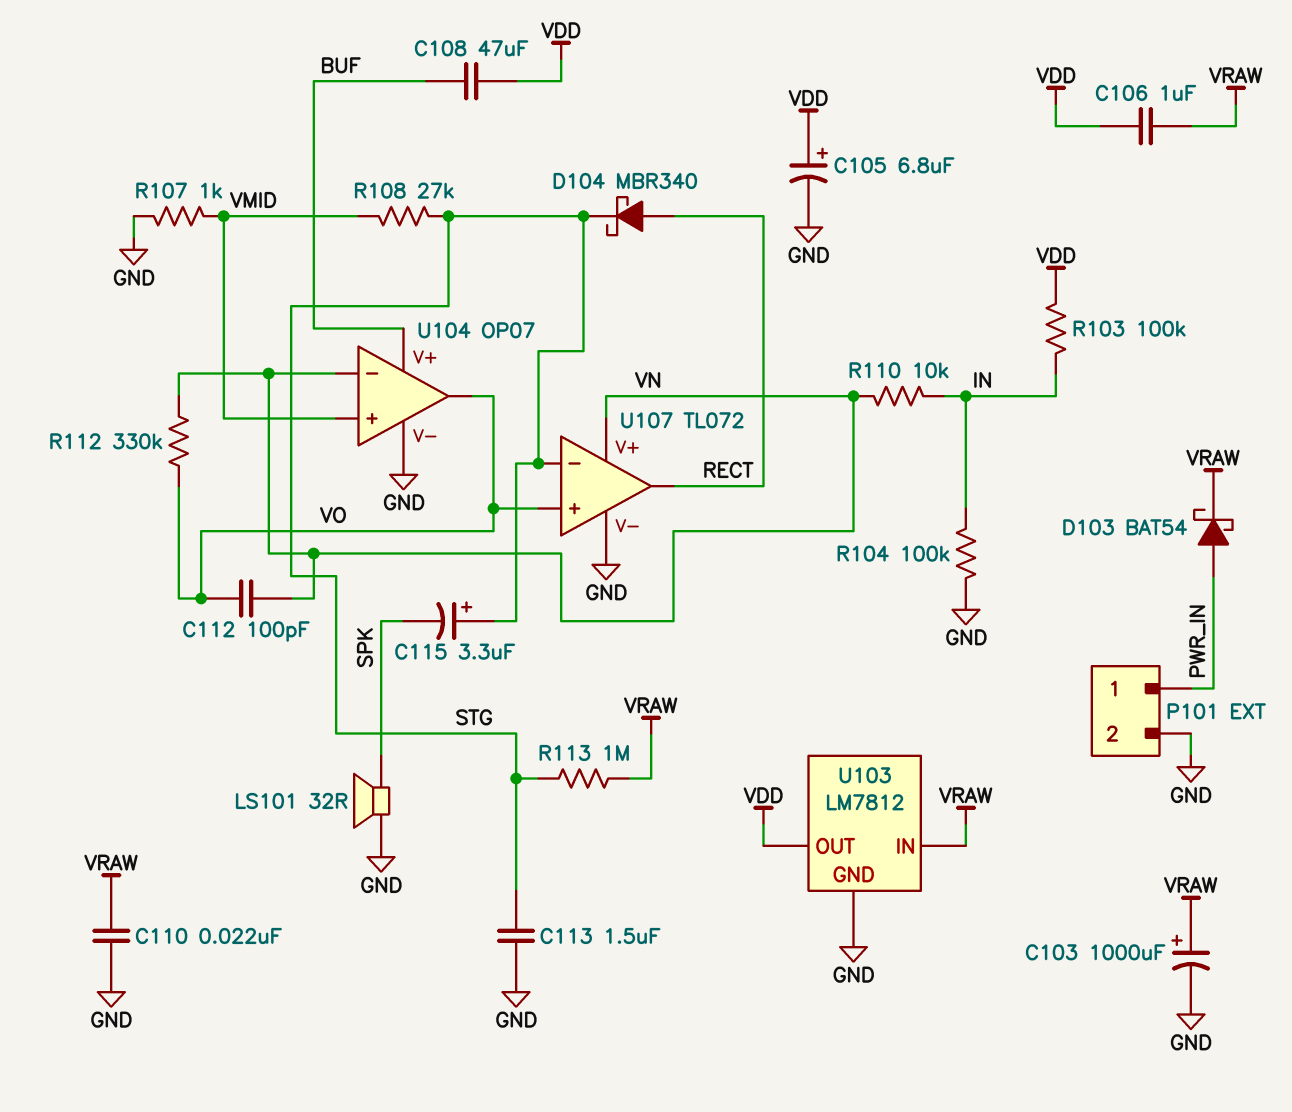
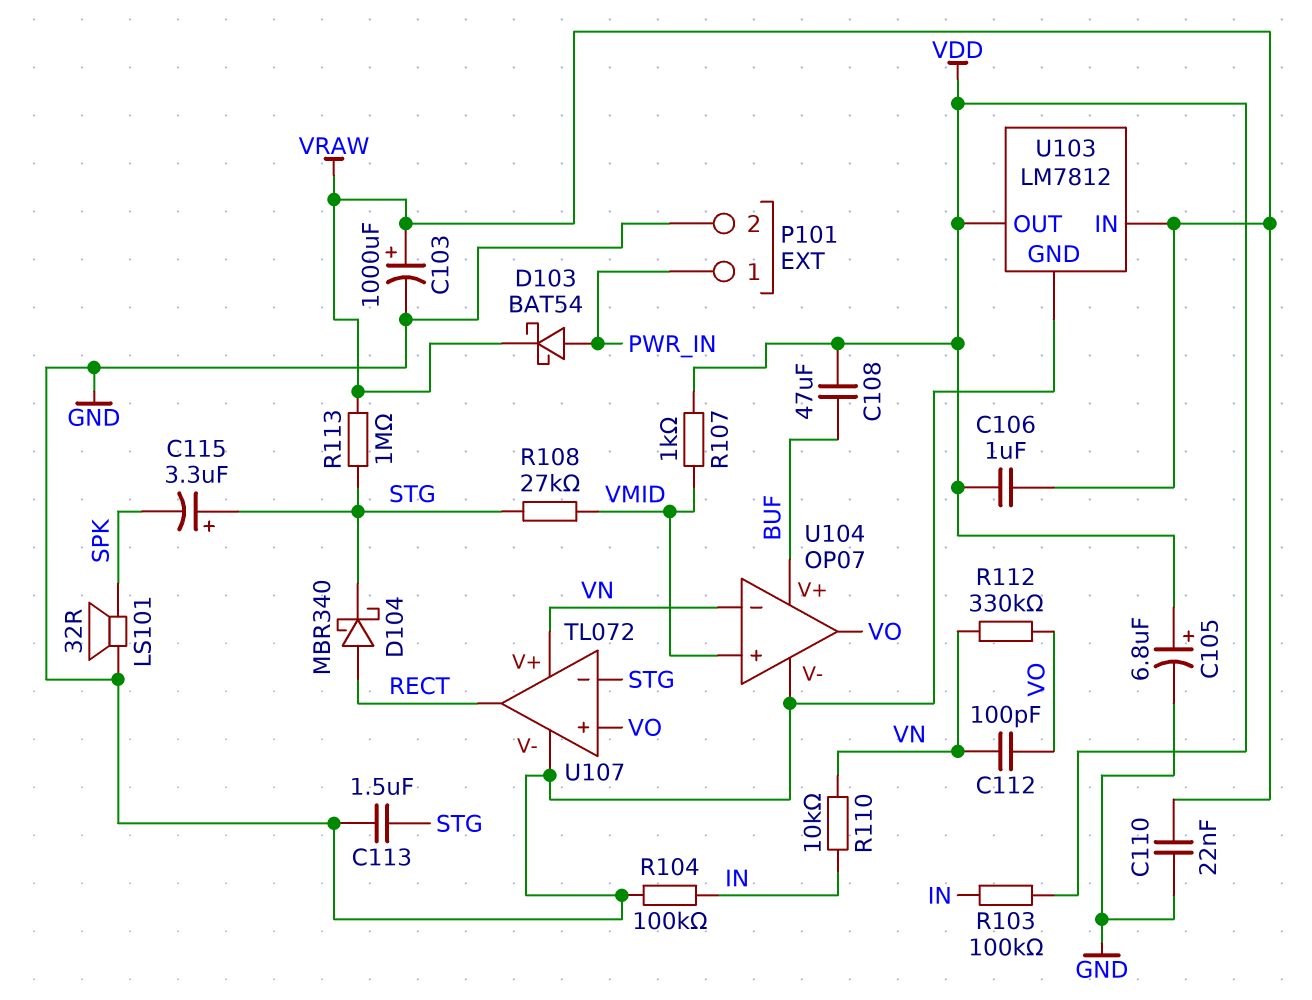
R107: 1k (GND, VMID) -> 1k (VDD, VMID)

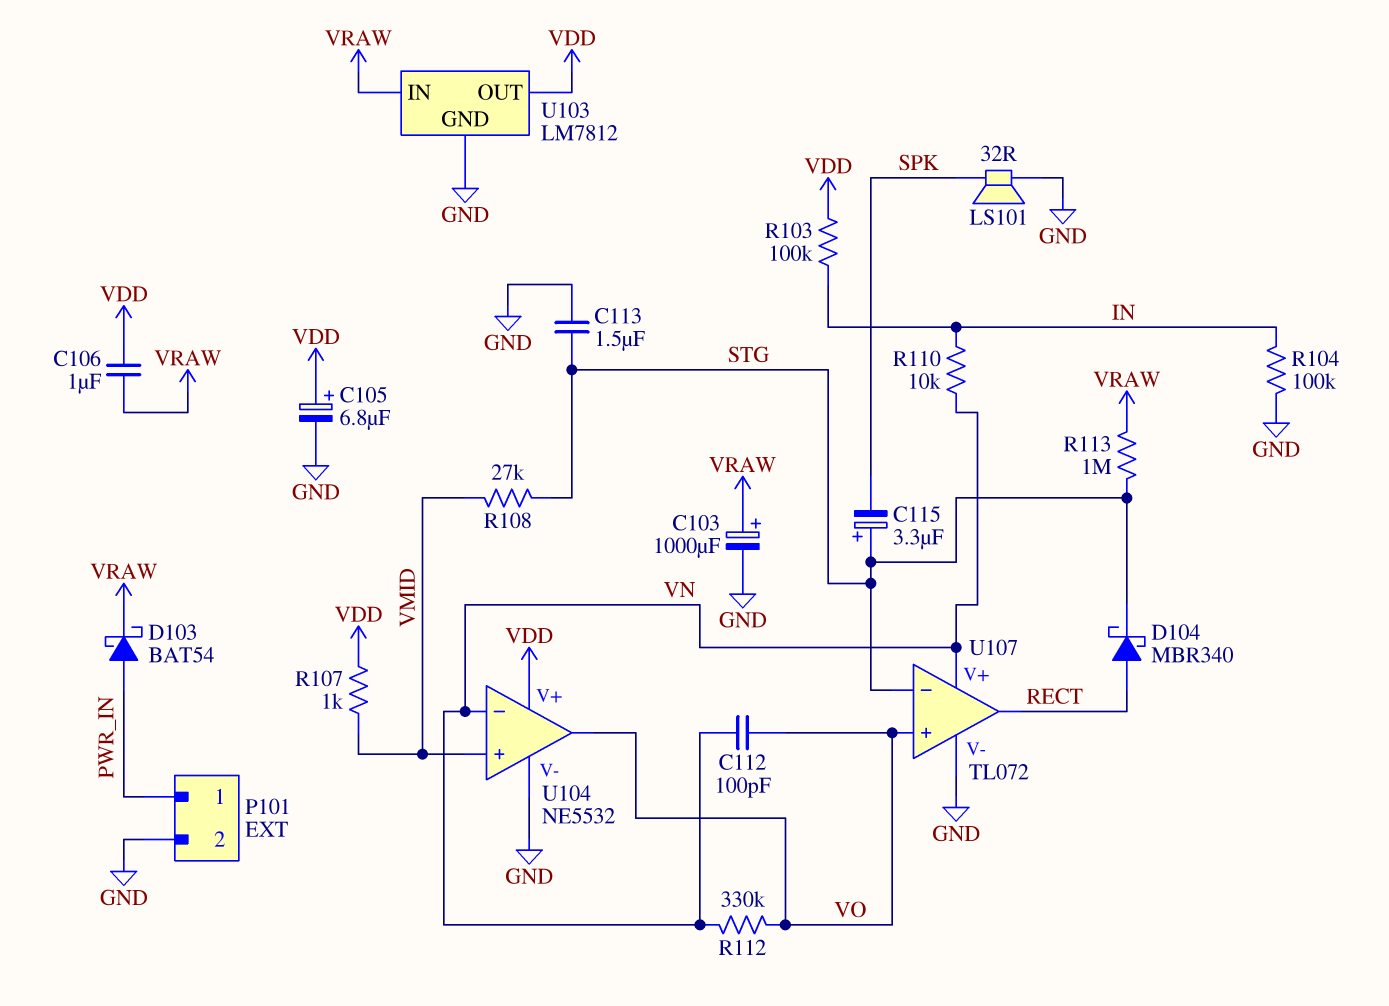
C108: 47uF (BUF, VDD) -> none
C110: 22nF (GND, VRAW) -> none
U104: OP07 -> NE5532
U104 pin V+: BUF -> VDD

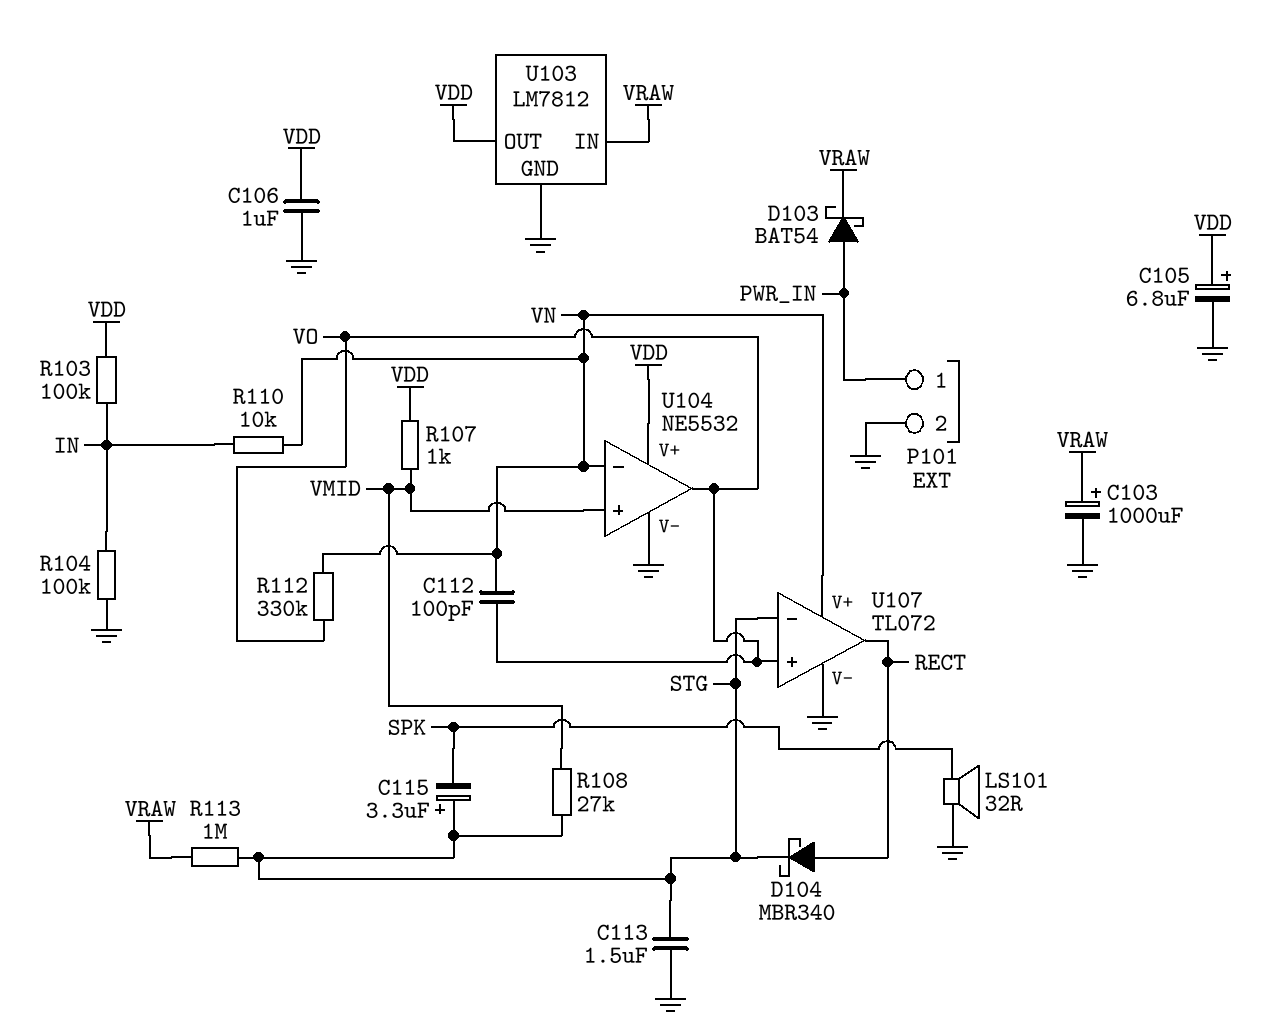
C106: 1uF (VDD, VRAW) -> 1uF (GND, VDD)

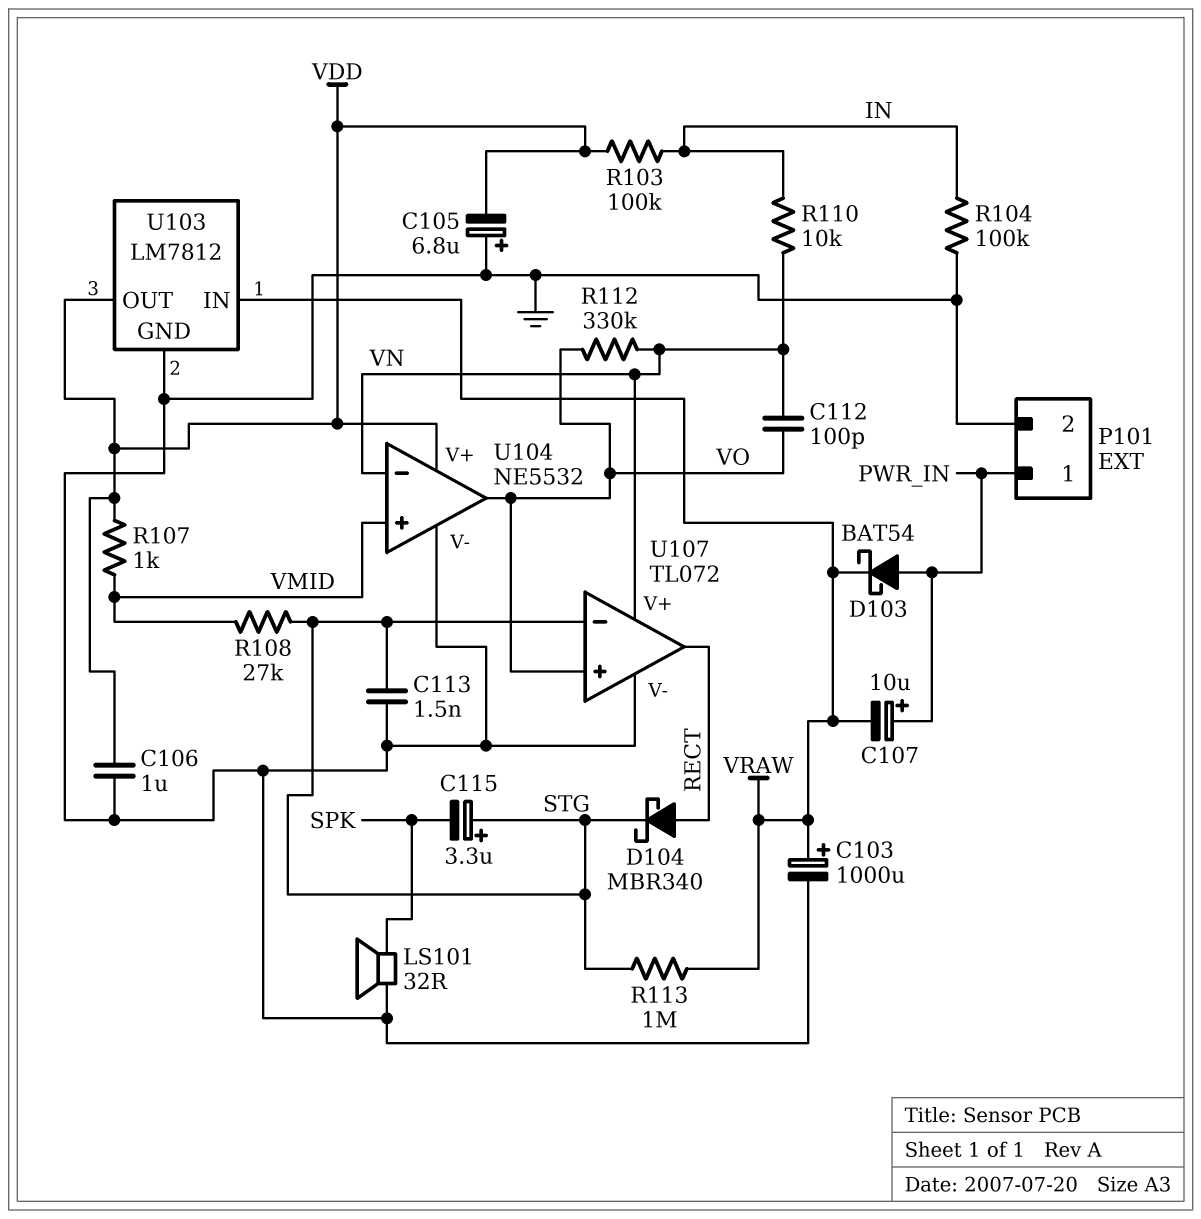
C105: 6.8uF (plus VDD, minus GND) -> 6.8uF (plus GND, minus VDD)
C107: none -> 10uF (plus PWR_IN, minus VRAW)
C113: 1.5uF (GND, STG) -> 1.5nF (GND, STG)

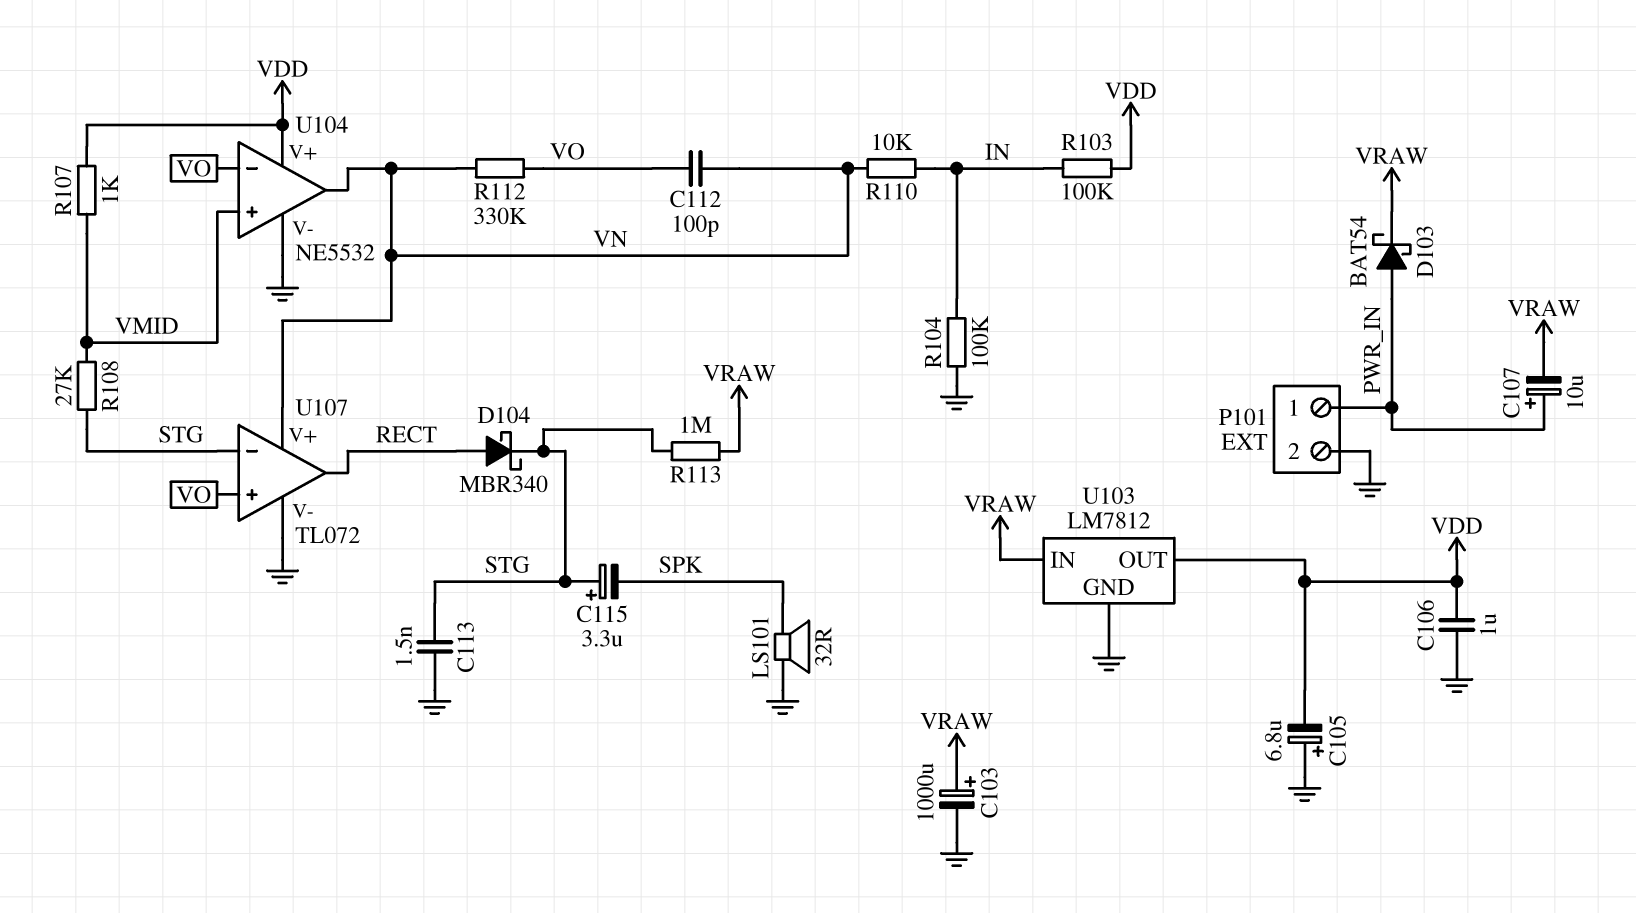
U104 pin in-: VN -> VO
U104 pin out: VO -> VN

